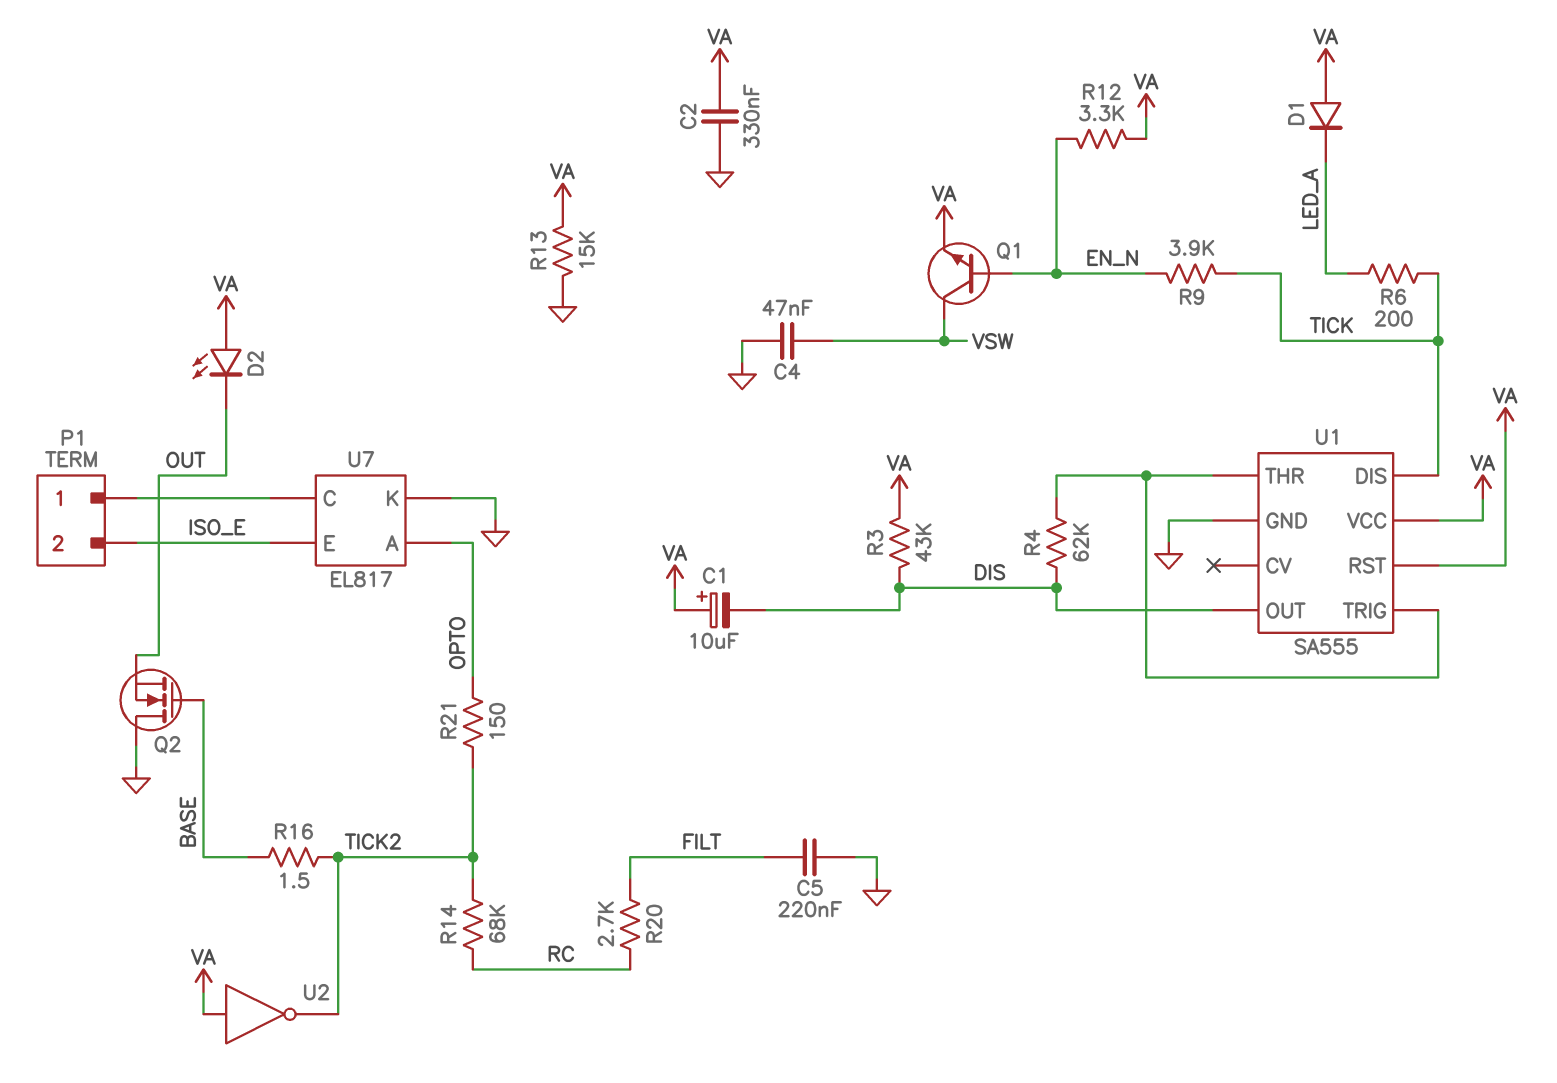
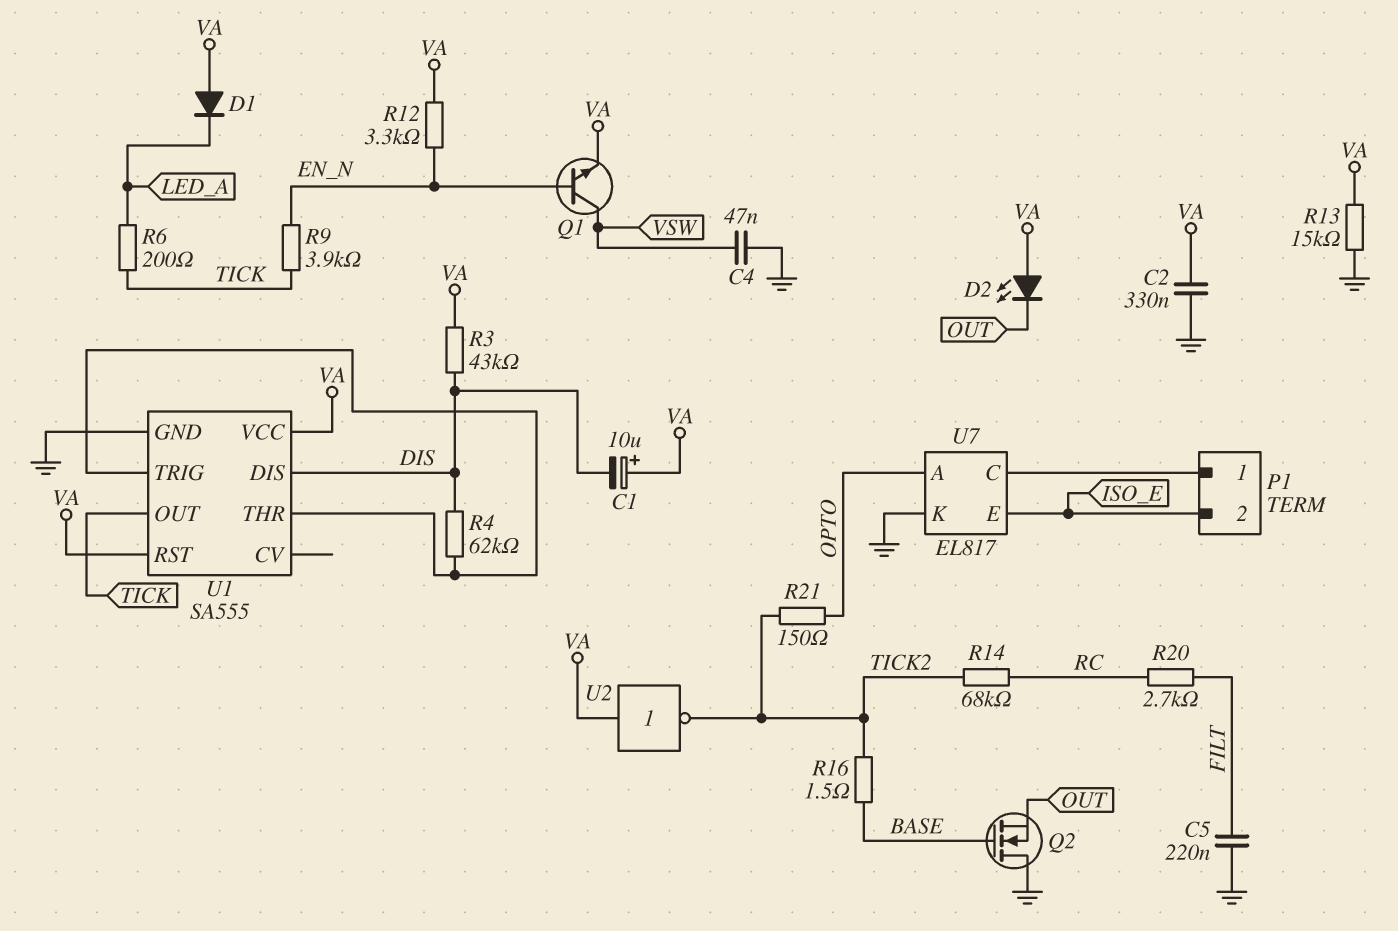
U1 pin DIS: TICK -> DIS
U1 pin OUT: DIS -> TICK

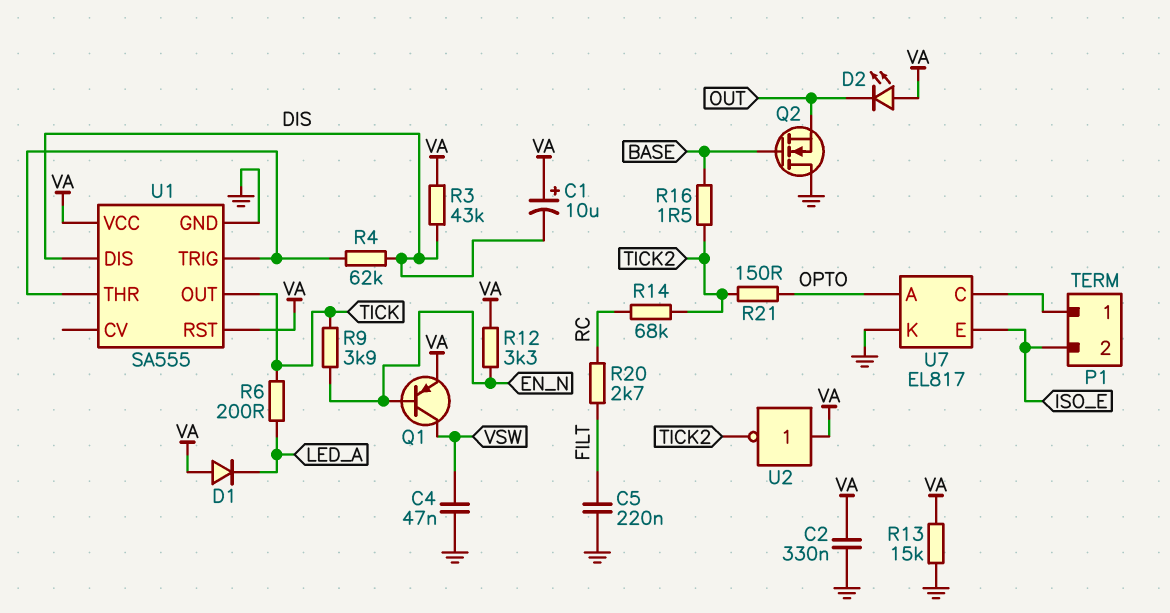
Q1: NPN (B EN_N, C VSW, E VA) -> PNP (B EN_N, C VSW, E VA)

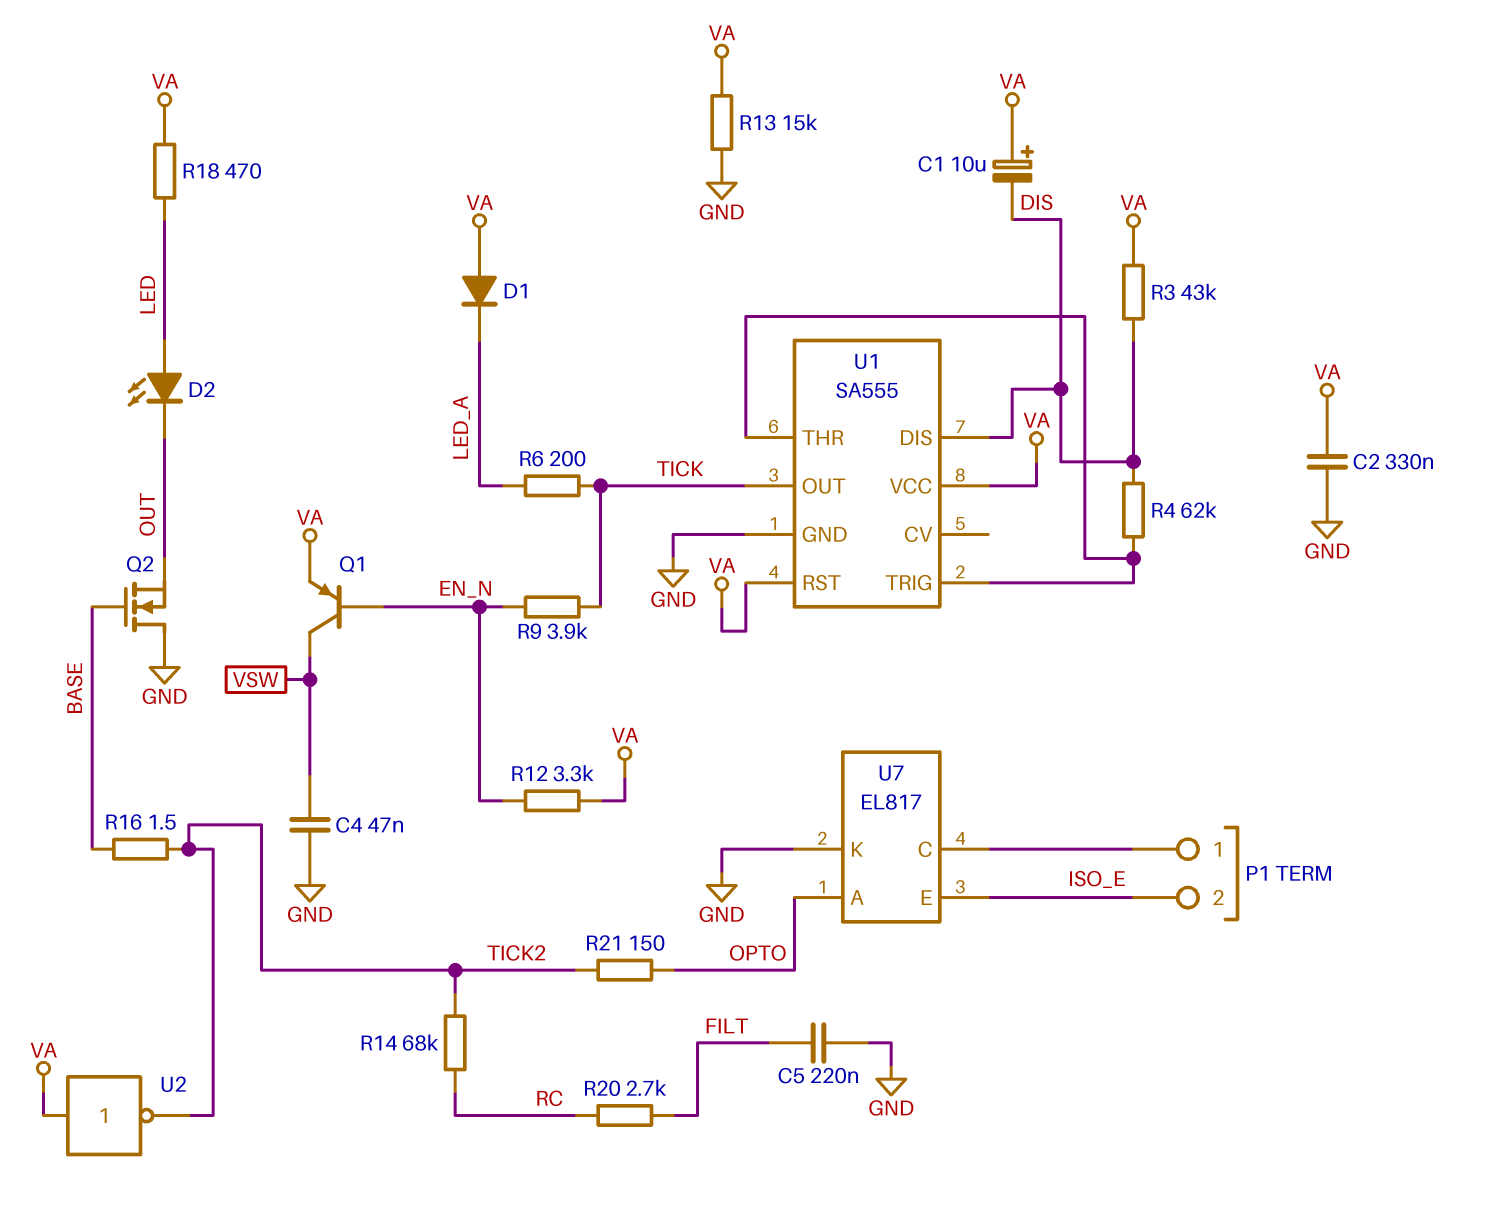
D2: LED (A VA, K OUT) -> LED (A LED, K OUT)
R18: none -> 470 (LED, VA)

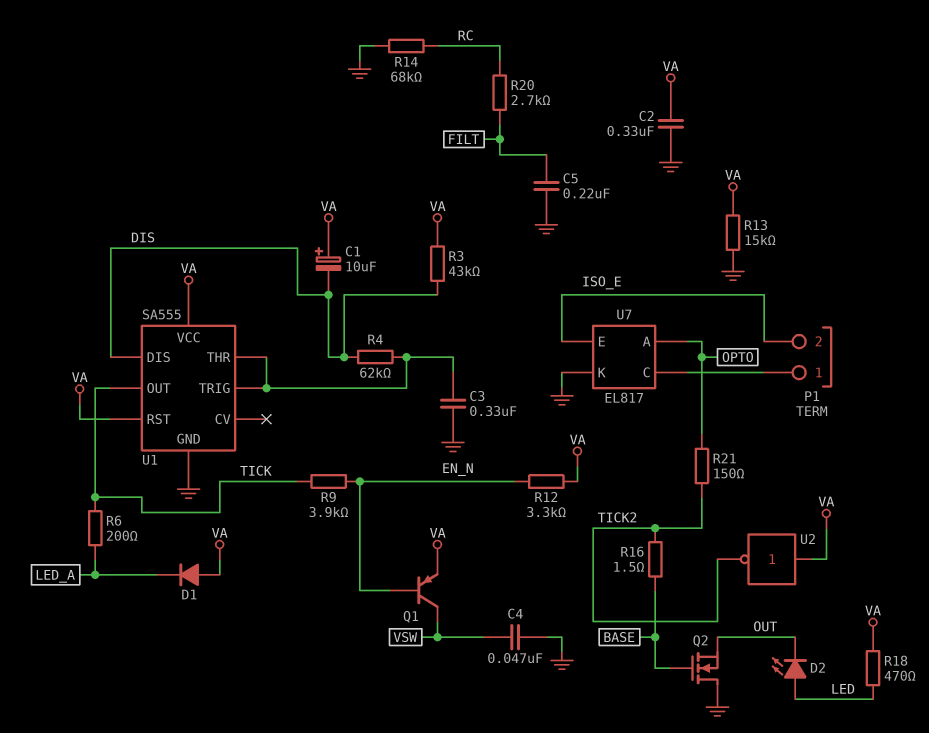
C3: none -> 330nF (GND, U1/THR)
R14: 68k (RC, TICK2) -> 68k (GND, RC)

